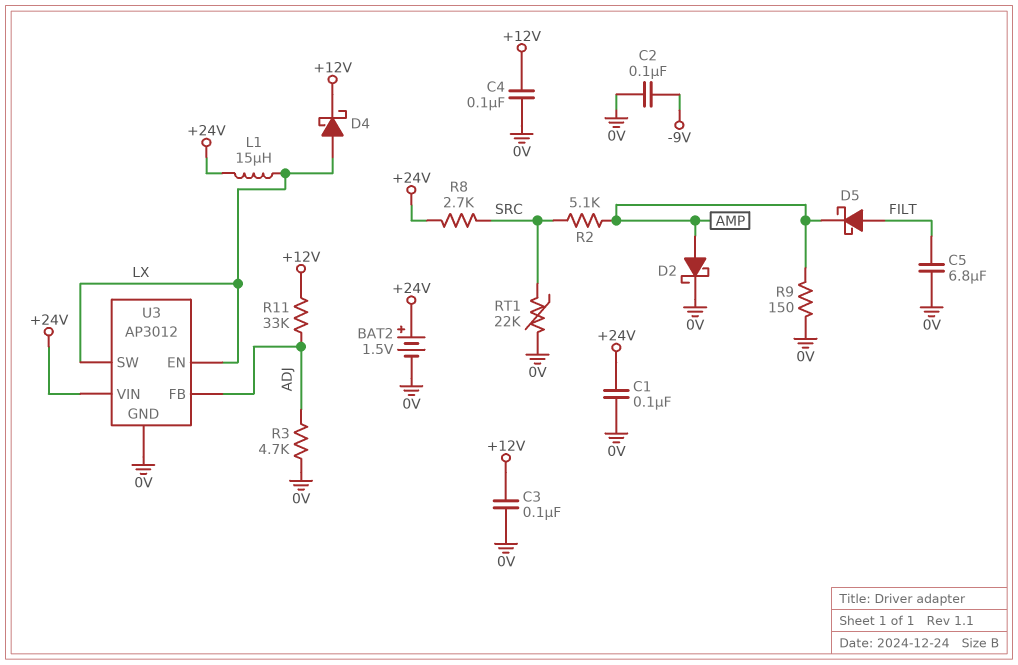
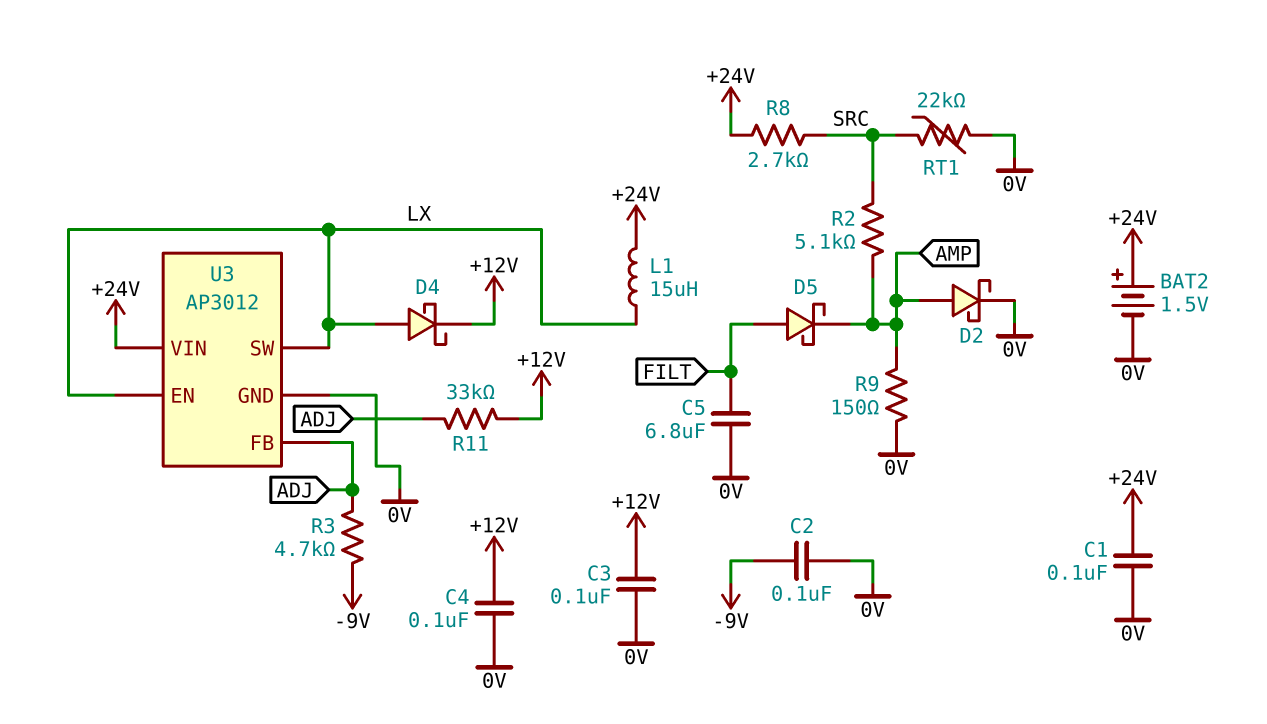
R3: 4.7k (0V, ADJ) -> 4.7k (-9V, ADJ)

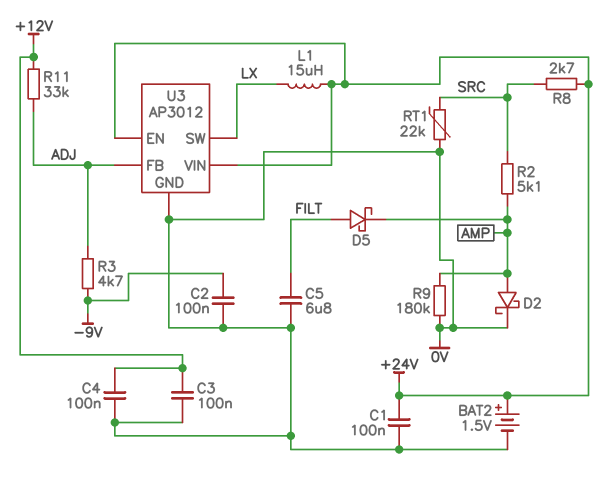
D4: schottky (A LX, K +12V) -> none
R9: 150 (0V, AMP) -> 180k (0V, AMP)
U3 pin EN: LX -> +24V

